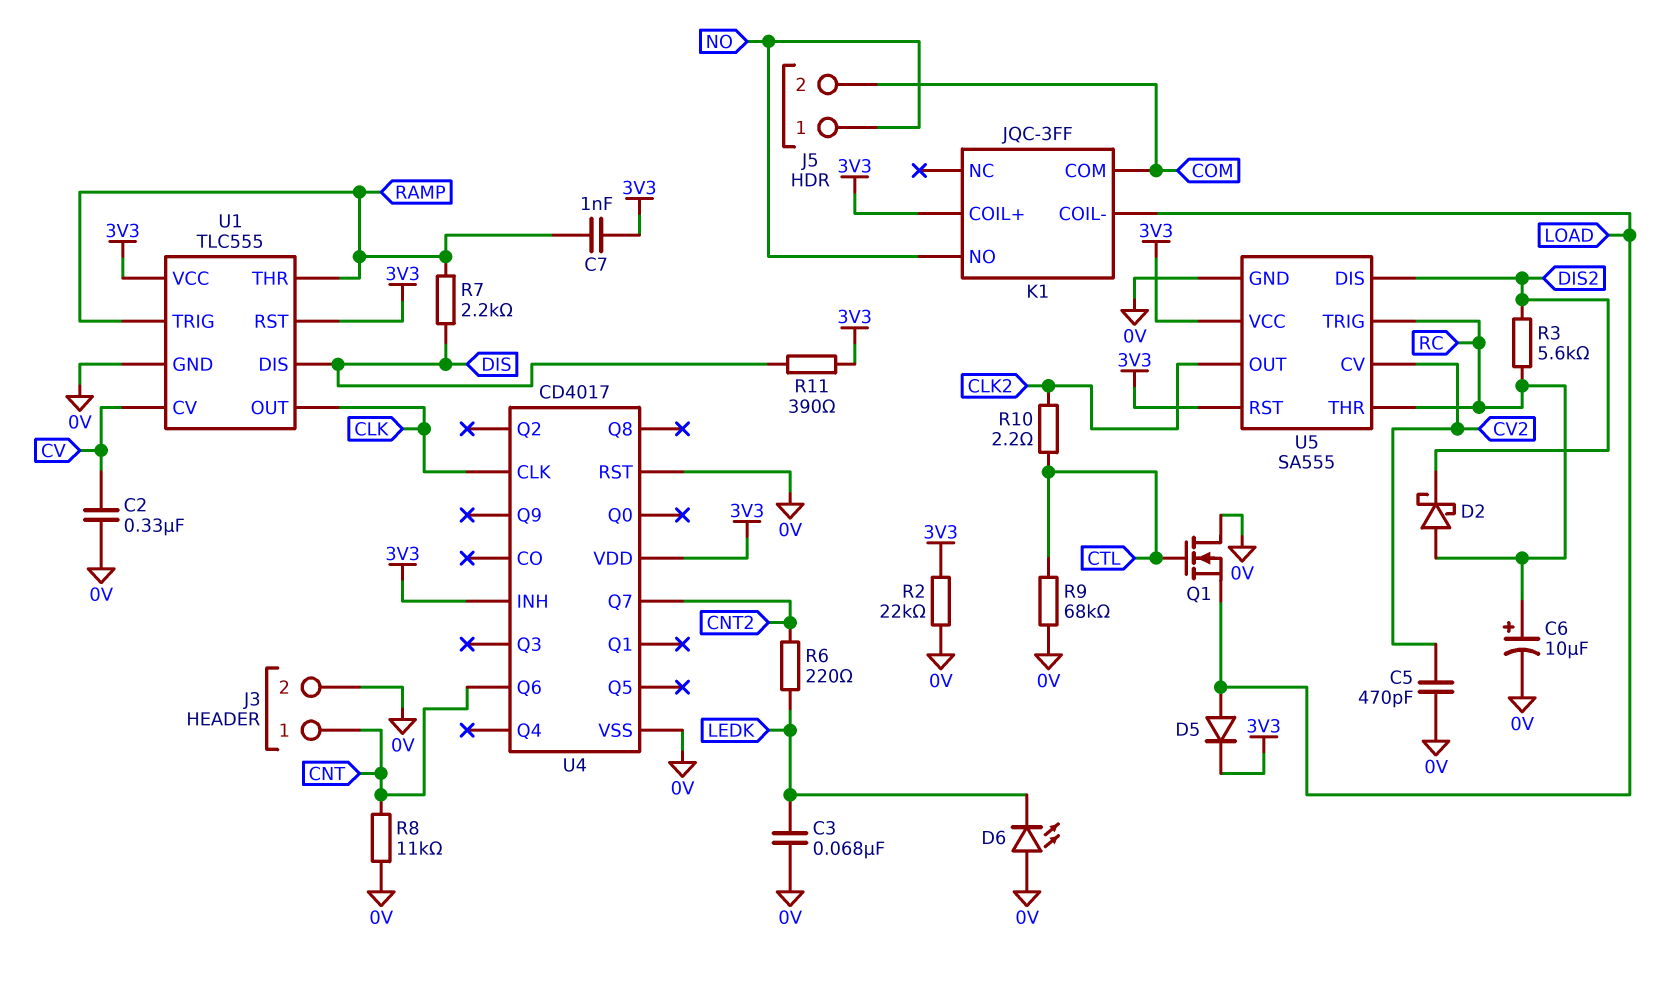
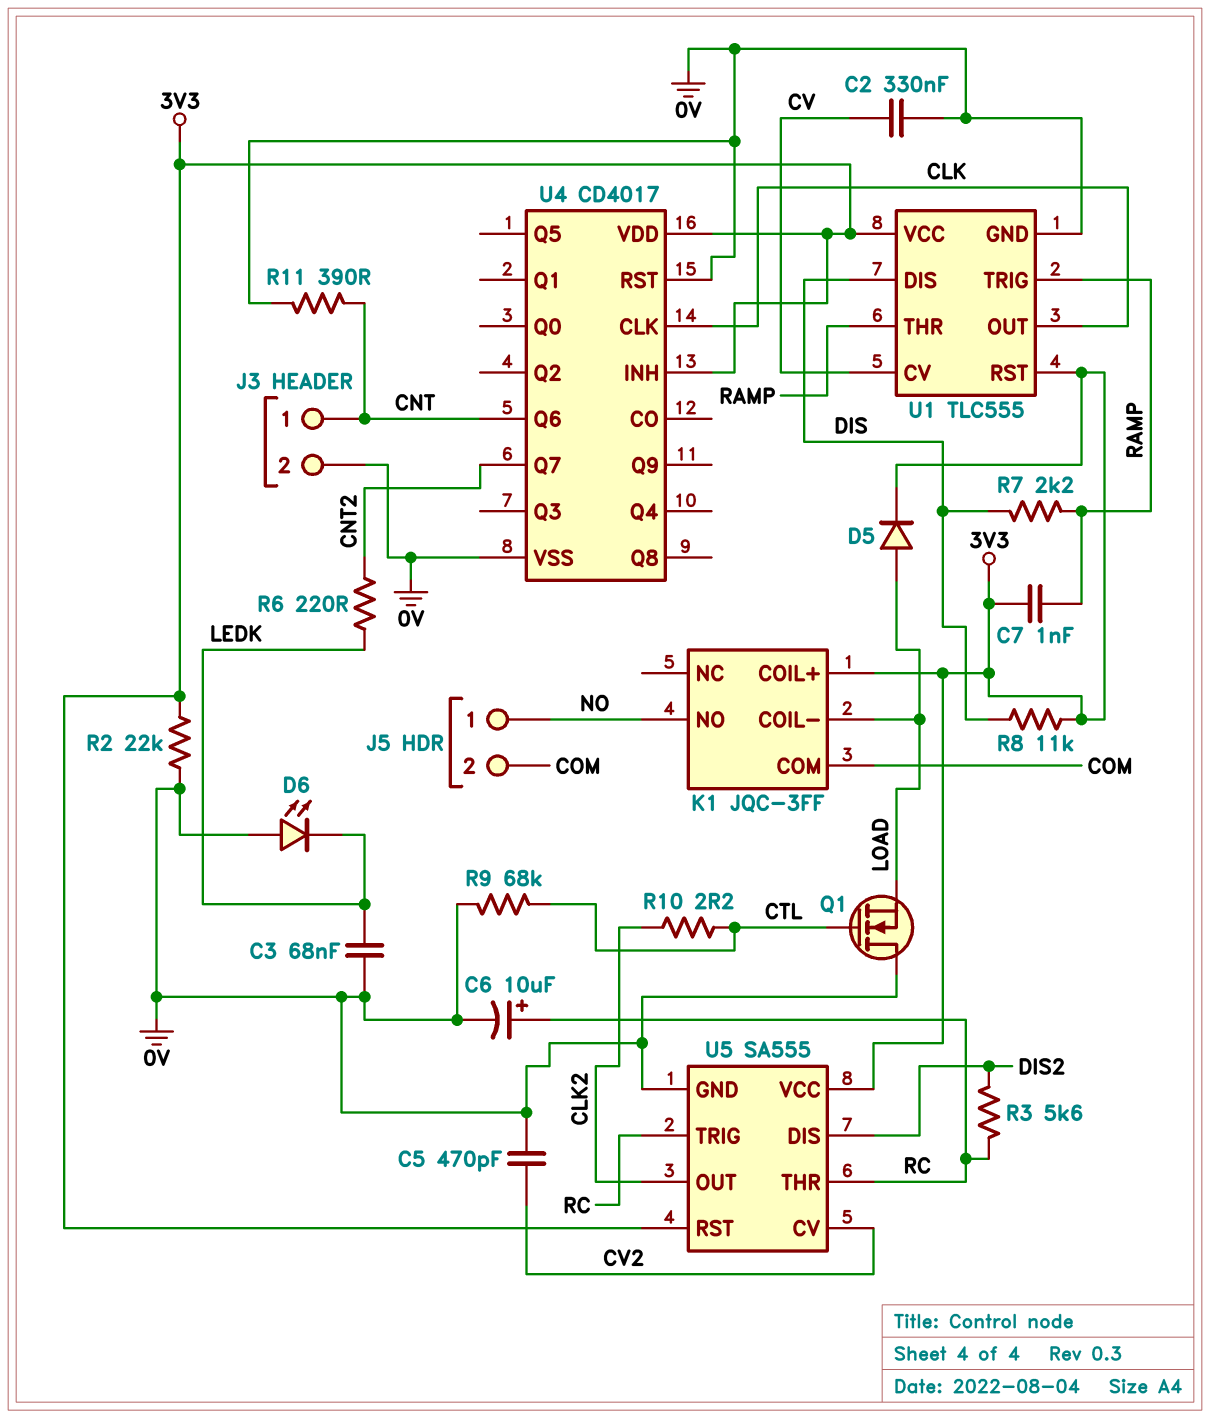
D2: schottky (A RC, K DIS2) -> none
R8: 11k (0V, CNT) -> 11k (3V3, DIS)
R11: 390 (3V3, DIS) -> 390 (0V, CNT)

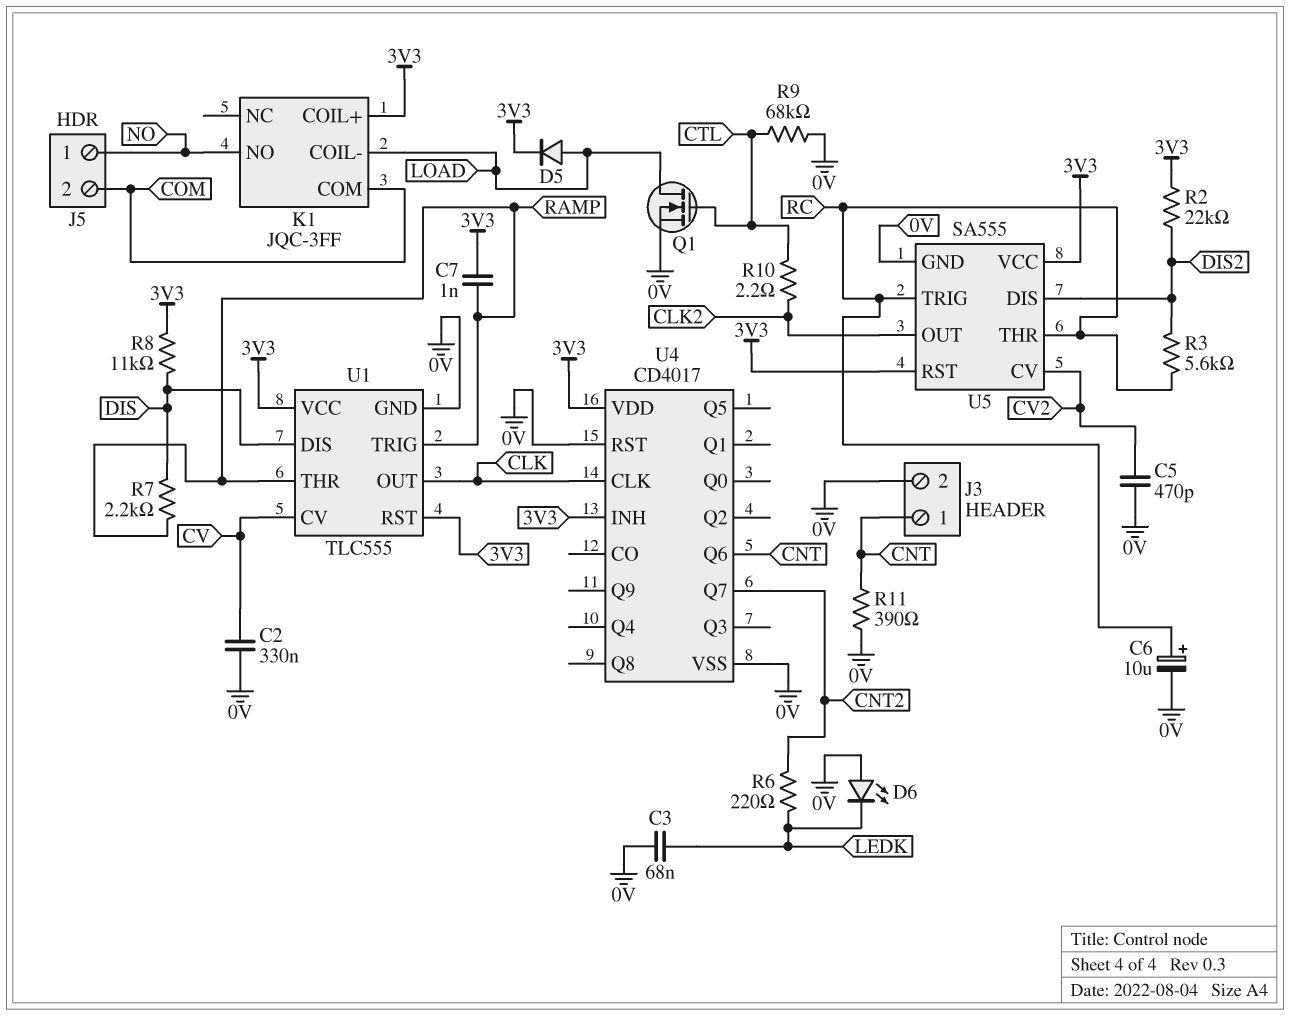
Q1: NMOS (G CTL, D 0V, S LOAD) -> NMOS (G CTL, D LOAD, S 0V)
R2: 22k (0V, 3V3) -> 22k (3V3, DIS2)

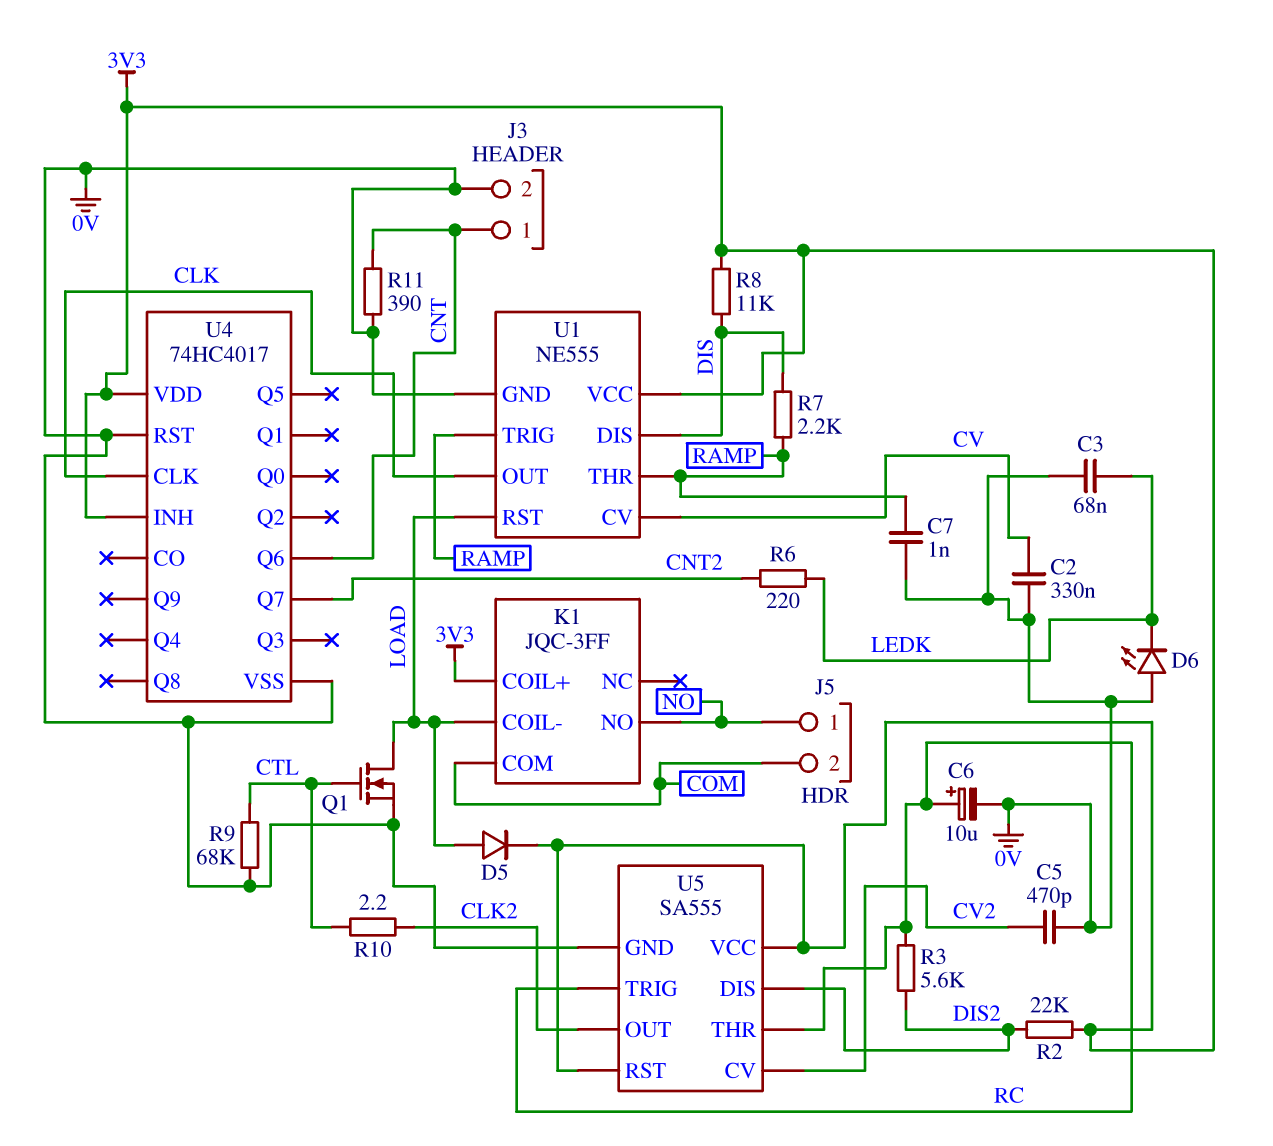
C7: 1nF (3V3, RAMP) -> 1nF (0V, RAMP)
U1: TLC555 -> NE555
U1 pin RST: 3V3 -> LOAD
U4: CD4017 -> 74HC4017

